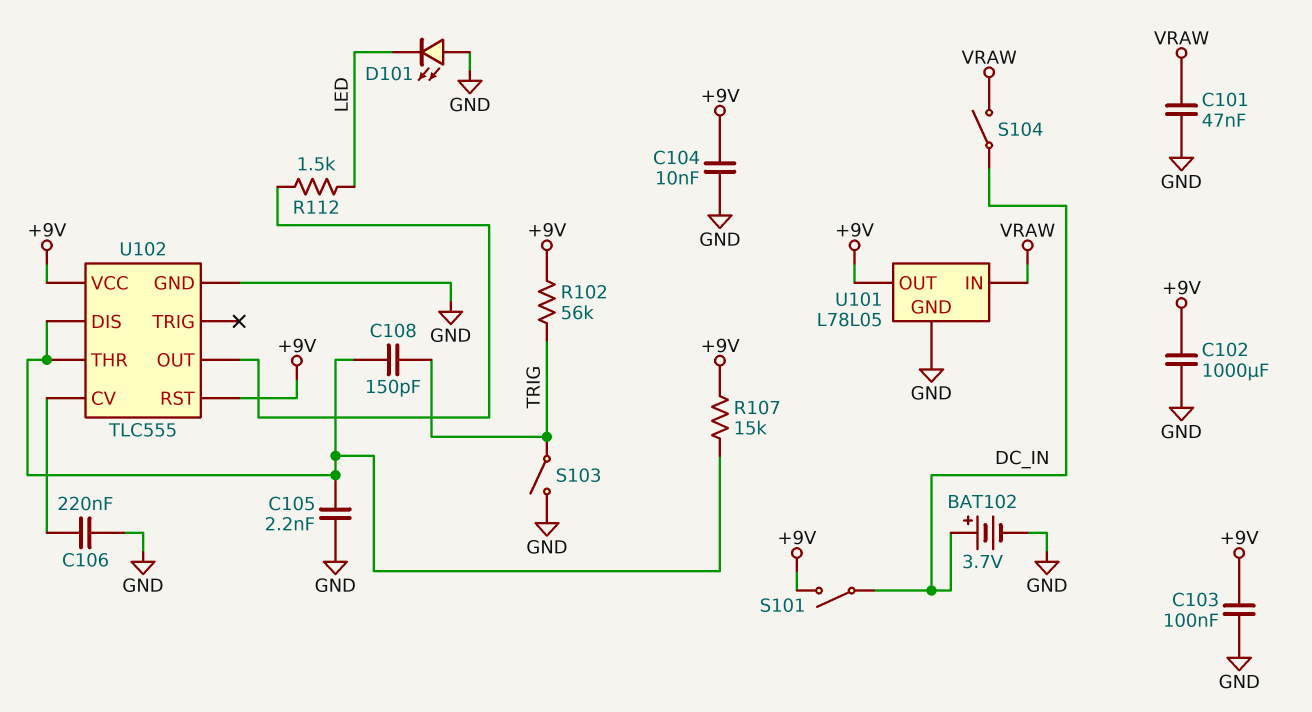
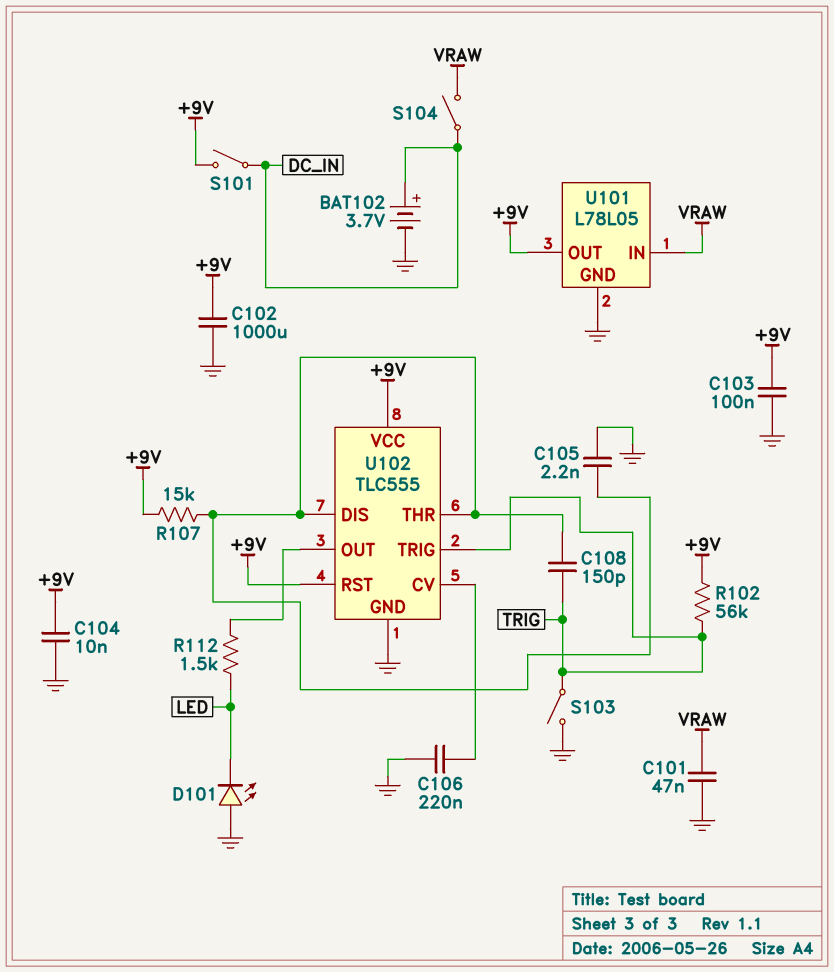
U102 pin TRIG: none -> TRIG

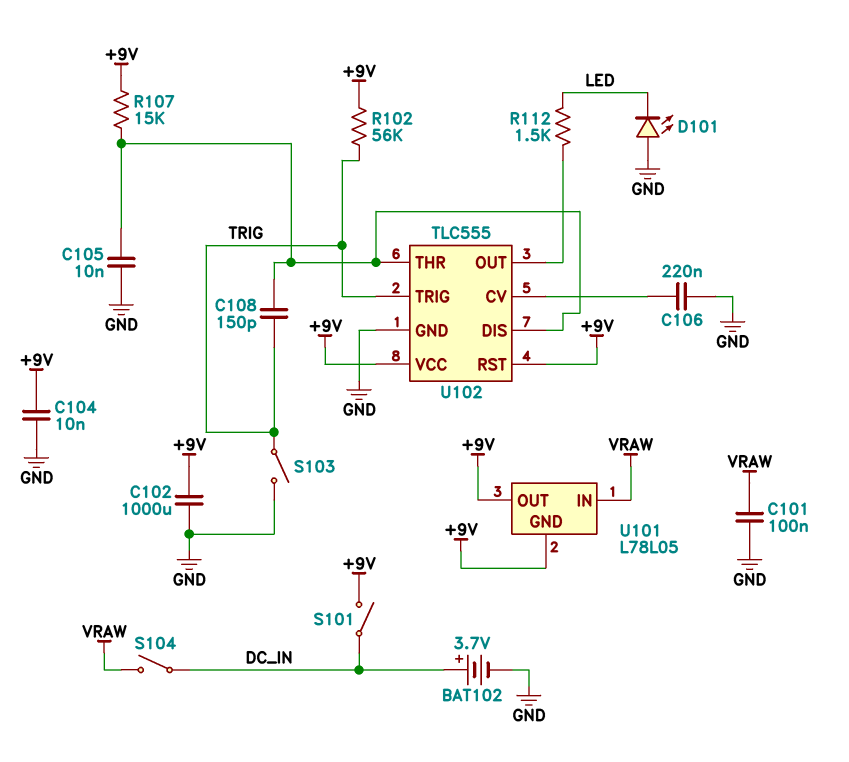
C101: 47nF (GND, VRAW) -> 100nF (GND, VRAW)
C103: 100nF (+9V, GND) -> none
C105: 2.2nF (GND, U102/DIS) -> 10nF (GND, U102/DIS)
U101 pin GND: GND -> +9V

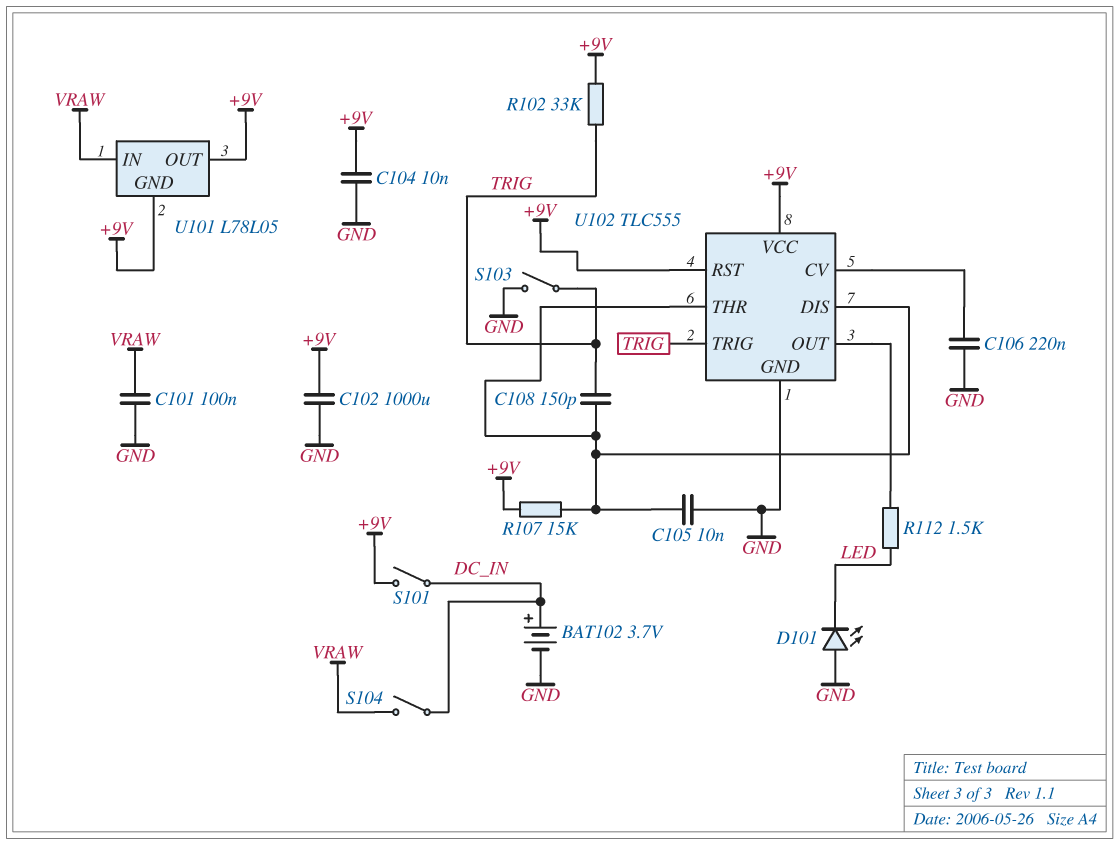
R102: 56k (+9V, TRIG) -> 33k (+9V, TRIG)

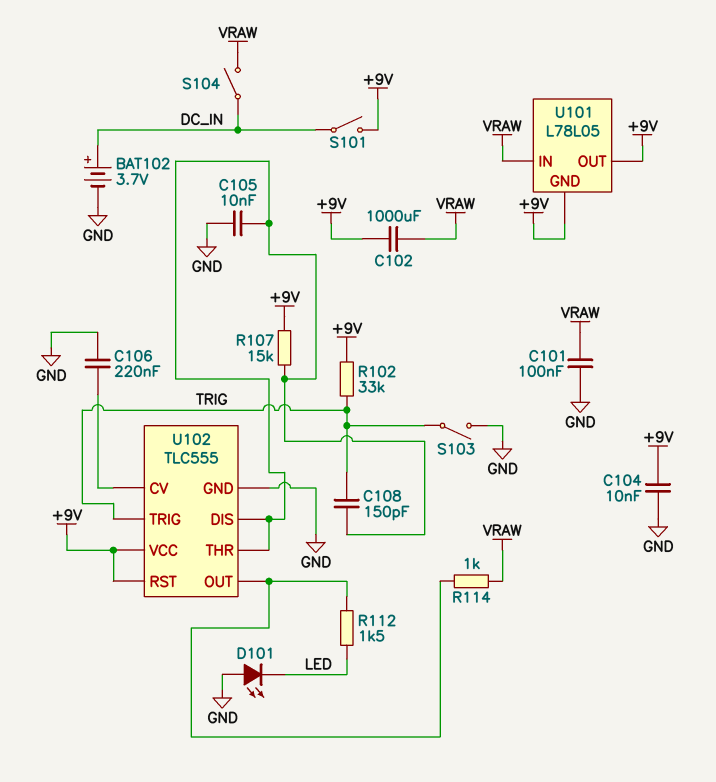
C102: 1000uF (+9V, GND) -> 1000uF (+9V, VRAW)
R114: none -> 1k (U102/OUT, VRAW)

